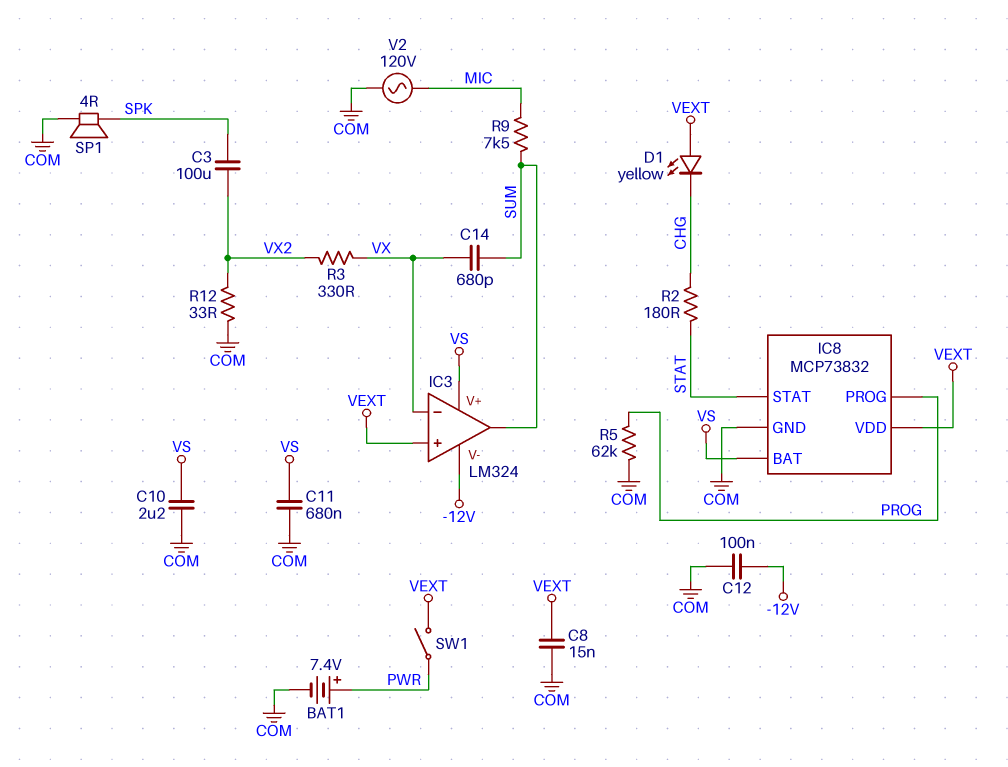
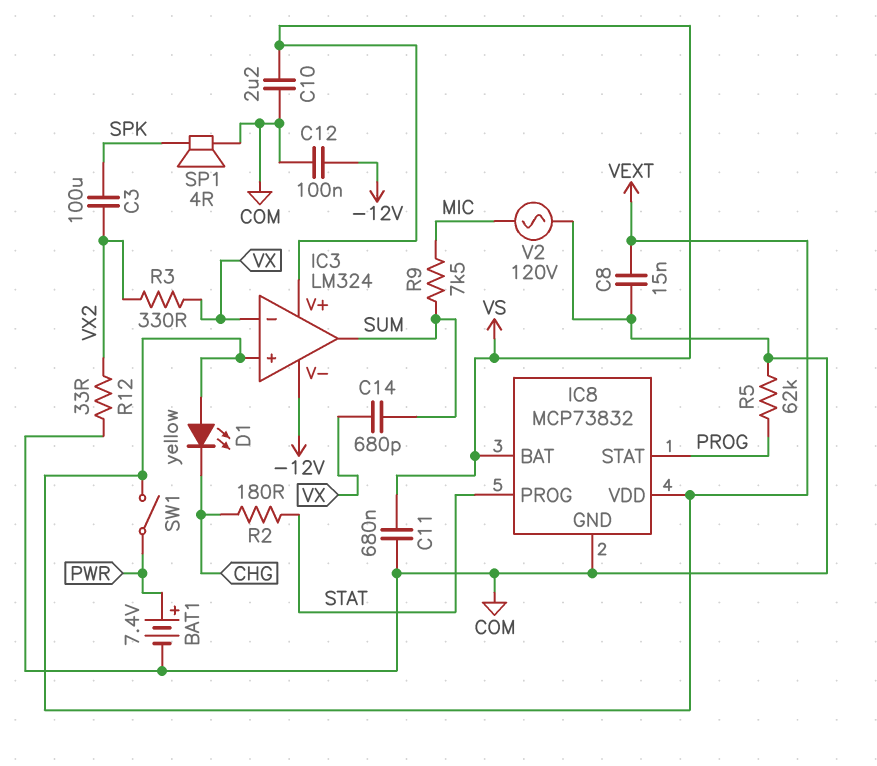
IC8 pin PROG: PROG -> STAT
IC8 pin STAT: STAT -> PROG

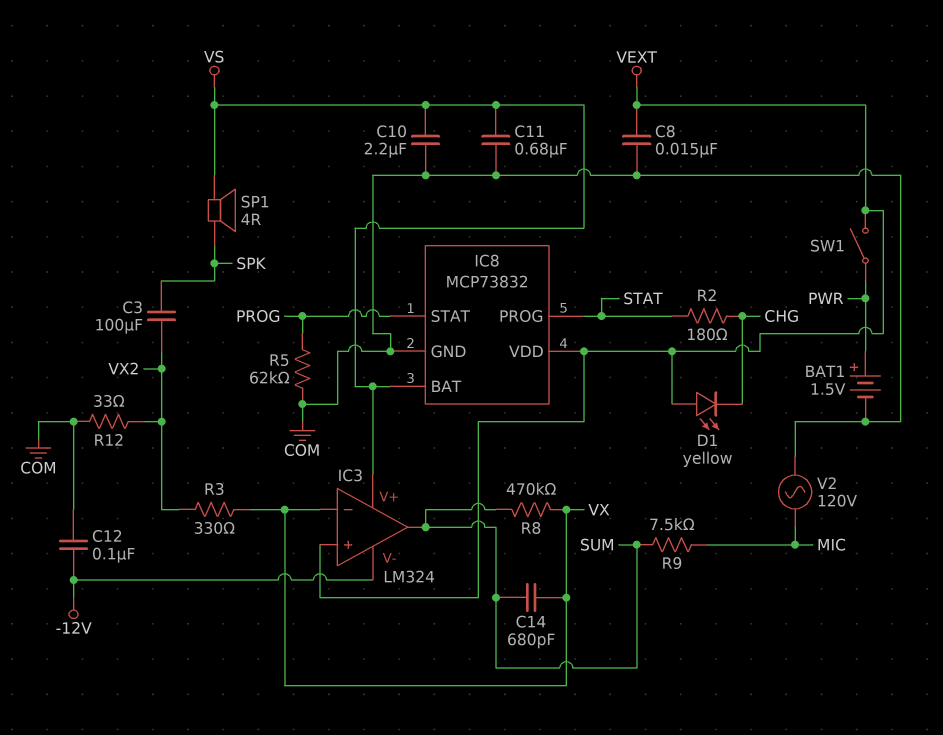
BAT1: 7.4V (plus PWR, minus COM) -> 1.5V (plus PWR, minus COM)
R8: none -> 470k (SUM, VX)
SP1: speaker 4R (COM, SPK) -> speaker 4R (SPK, VS)

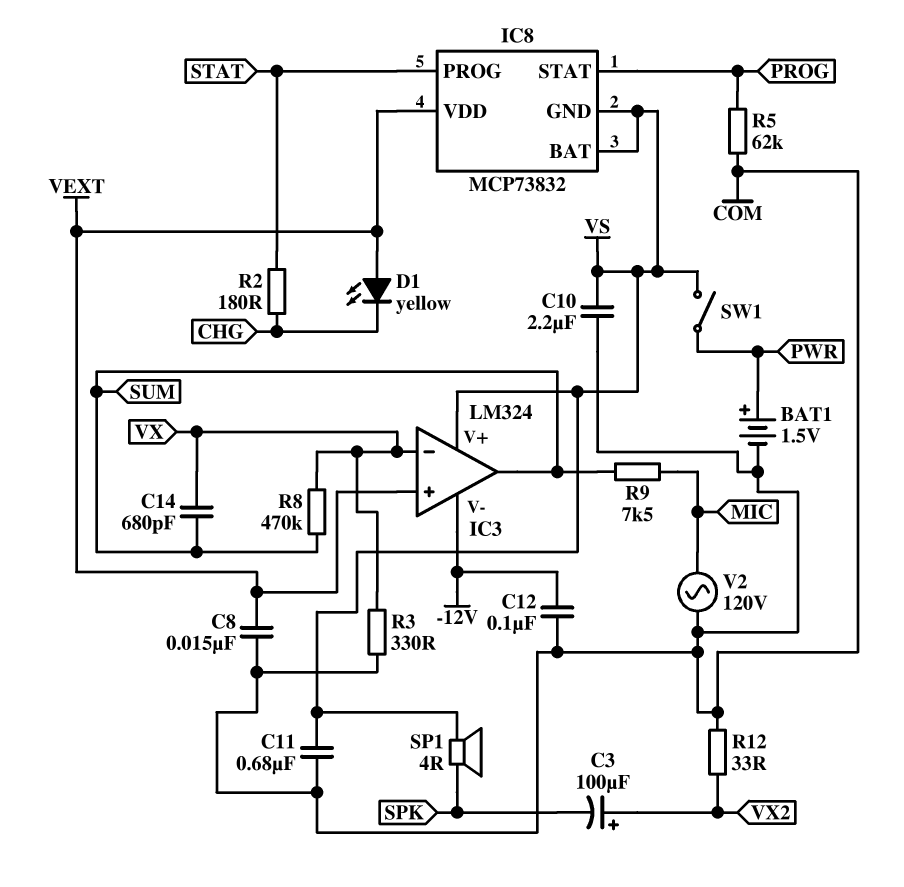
C3: 100uF (SPK, VX2) -> 100uF (plus VX2, minus SPK)
IC8 pin GND: COM -> VS
R3: 330 (VX, VX2) -> 330 (COM, VX)
SW1: switch (PWR, VEXT) -> switch (PWR, VS)

